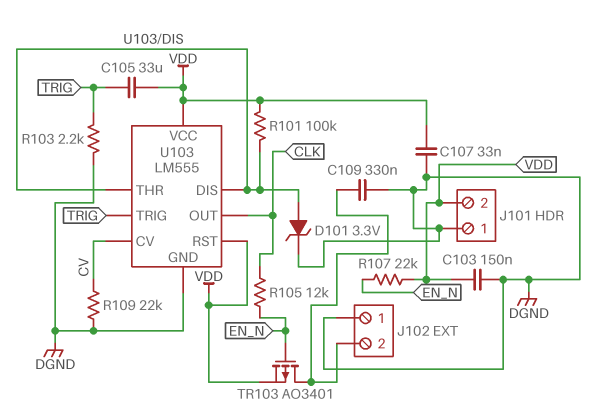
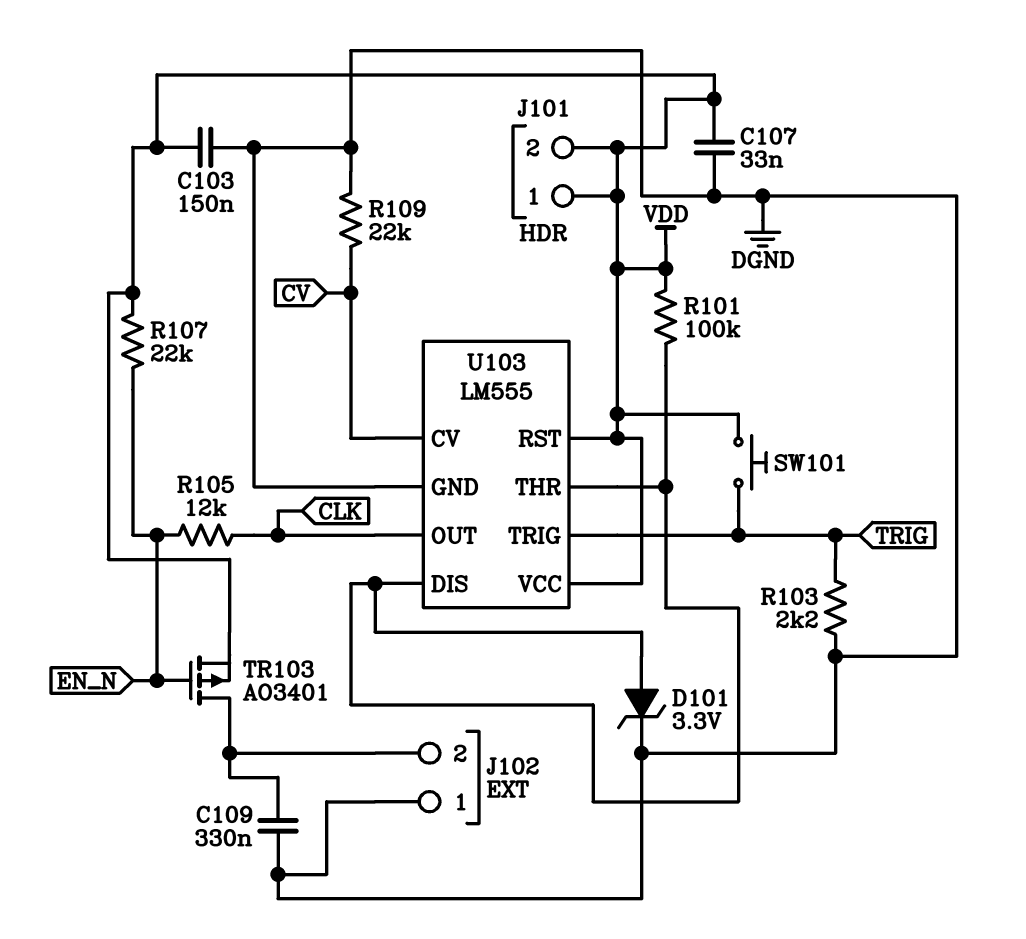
C105: 33uF (TRIG, VDD) -> none
J101 pin 1: DGND -> VDD
SW101: none -> button (TRIG, VDD)

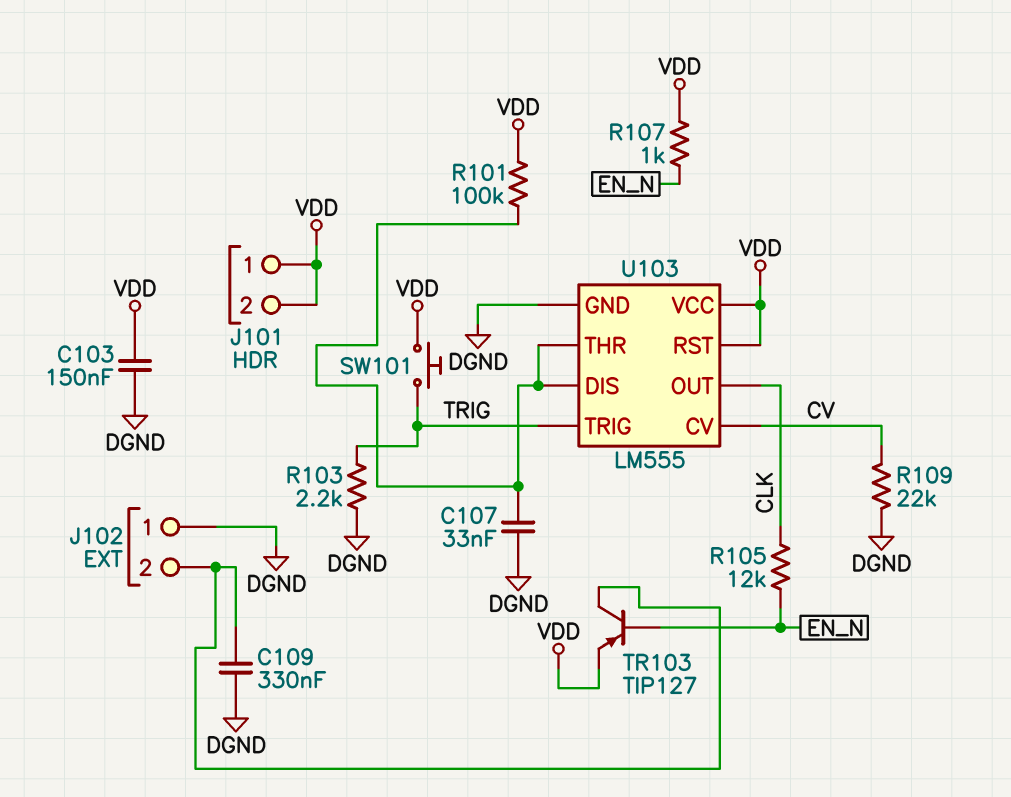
C107: 33nF (DGND, VDD) -> 33nF (DGND, U103/DIS)
D101: zener 3.3V (A U103/DIS, K DGND) -> none
R107: 22k (EN_N, VDD) -> 1k (EN_N, VDD)
TR103: PMOS AO3401 (G EN_N, D J102/2, S VDD) -> PNP TIP127 (B EN_N, C J102/2, E VDD)

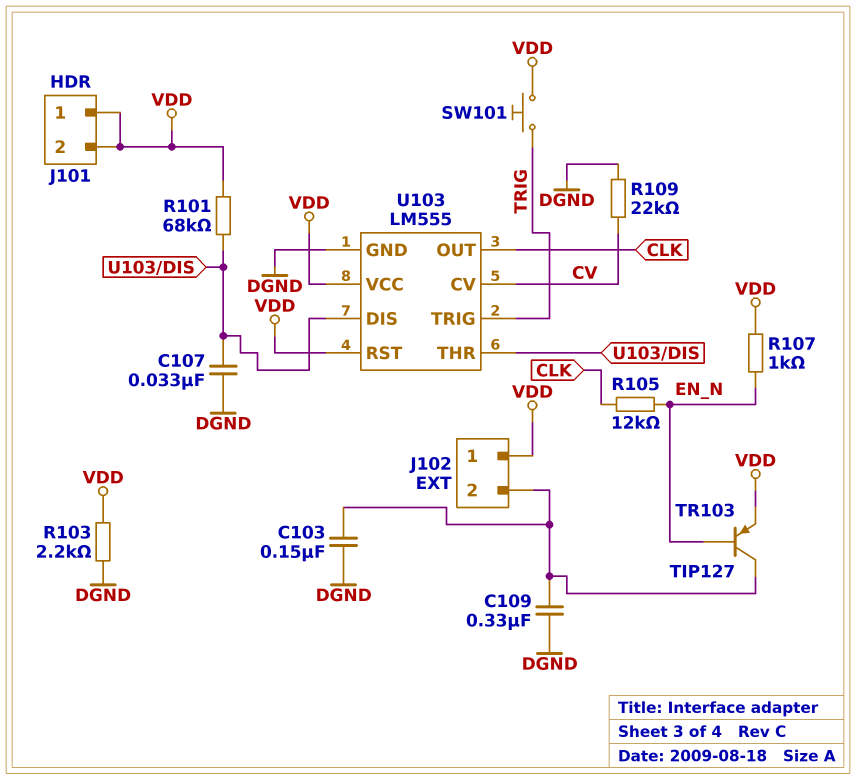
C103: 150nF (DGND, VDD) -> 150nF (DGND, J102/2)
J102 pin 1: DGND -> VDD
R101: 100k (U103/DIS, VDD) -> 68k (U103/DIS, VDD)
R103: 2.2k (DGND, TRIG) -> 2.2k (DGND, VDD)

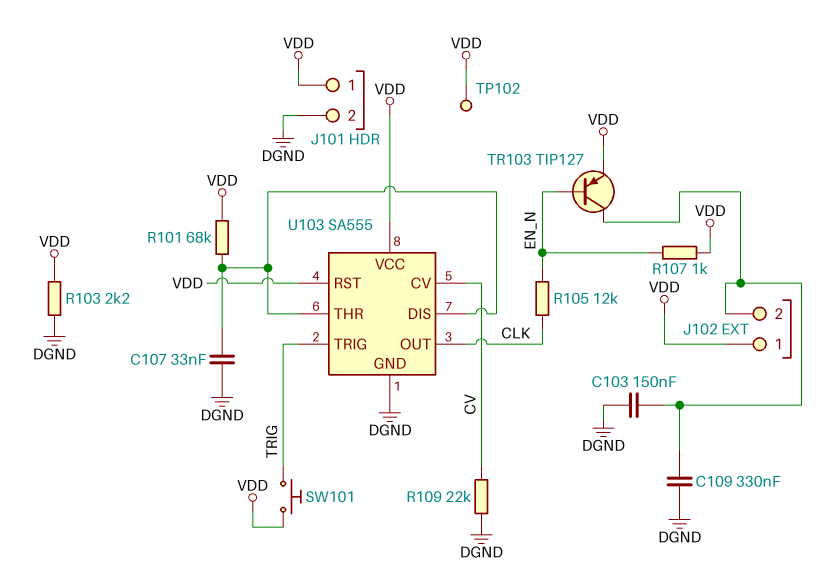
J101 pin 2: VDD -> DGND
TP102: none -> test point (VDD)
U103: LM555 -> SA555

